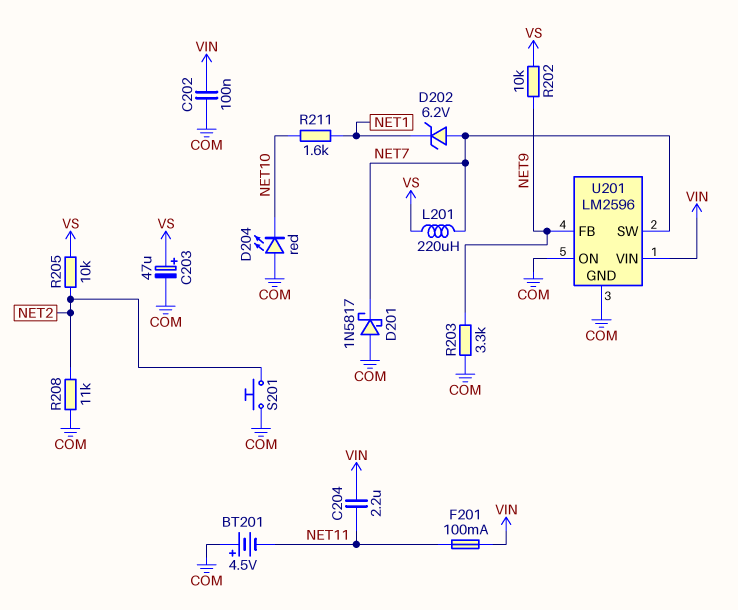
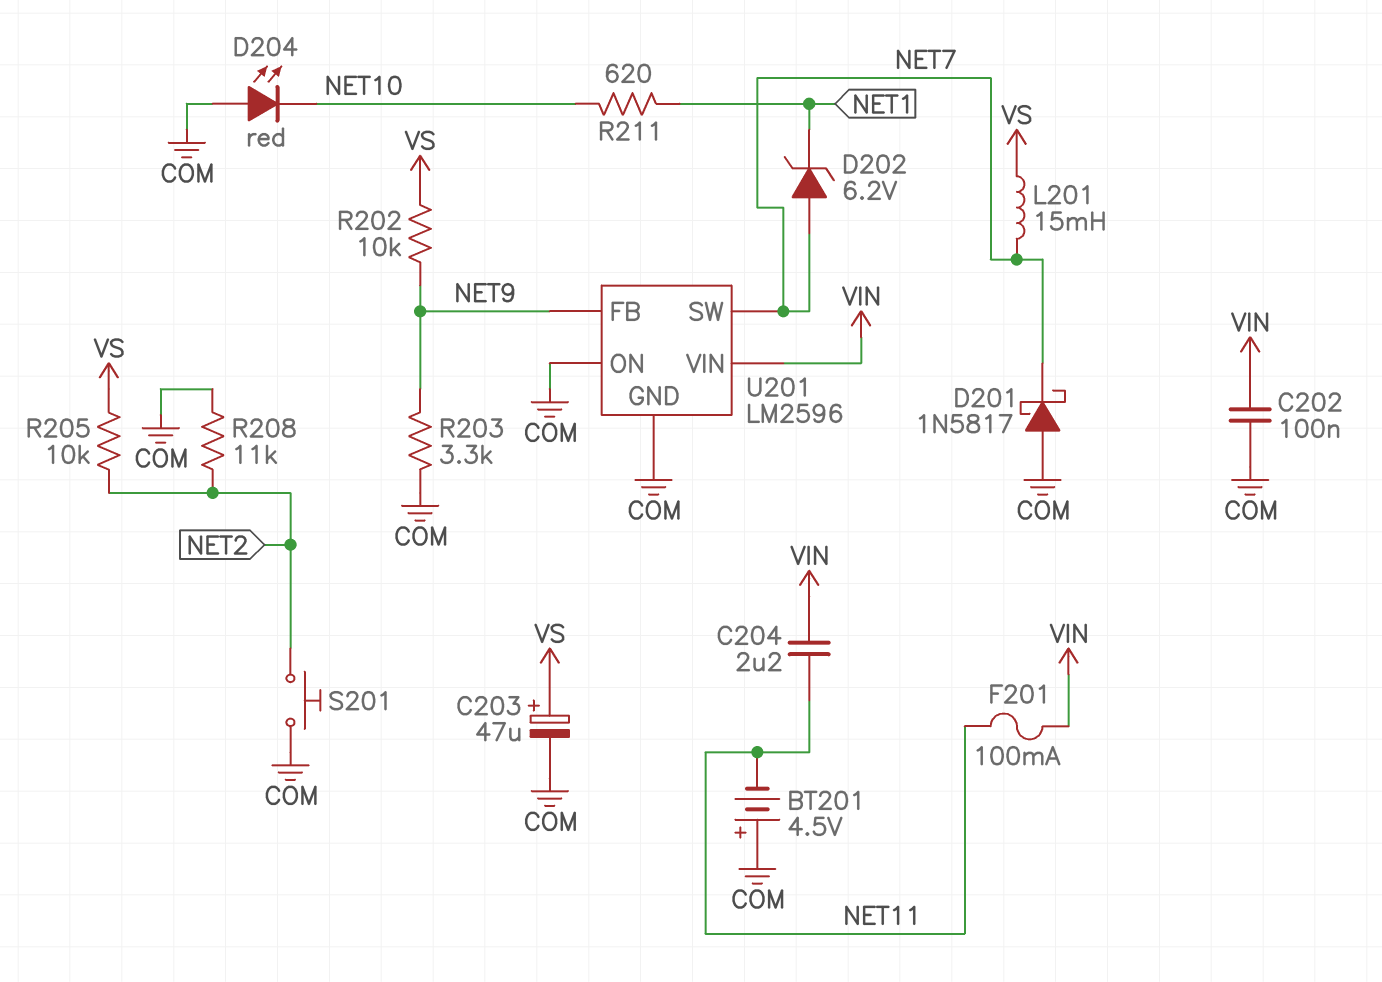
L201: 220uH (NET7, VS) -> 15mH (NET7, VS)
R211: 1.6k (NET1, NET10) -> 620 (NET1, NET10)

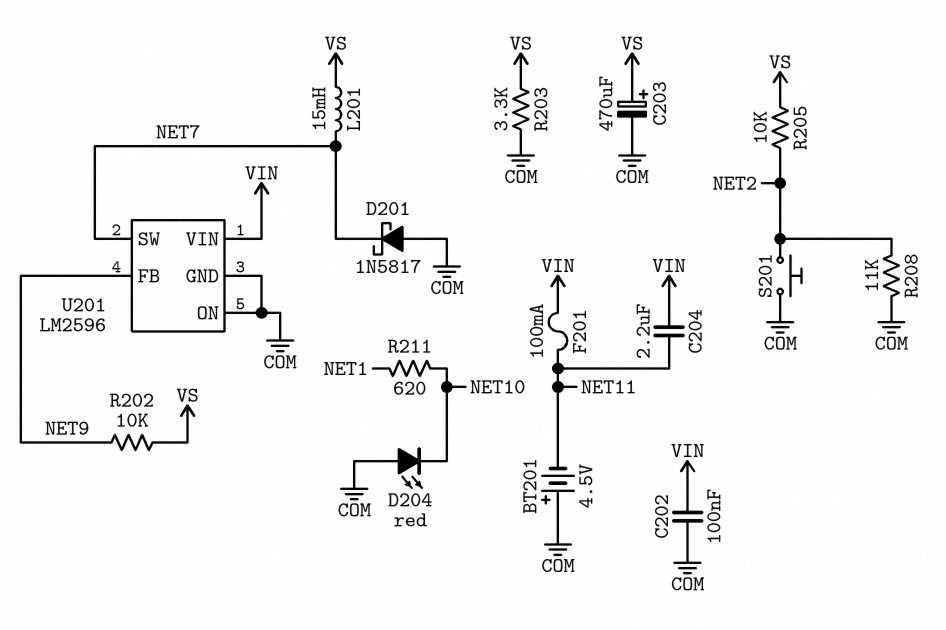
C203: 47uF (plus VS, minus COM) -> 470uF (plus VS, minus COM)
D202: zener 6.2V (A NET7, K NET1) -> none
R203: 3.3k (COM, NET9) -> 3.3k (COM, VS)

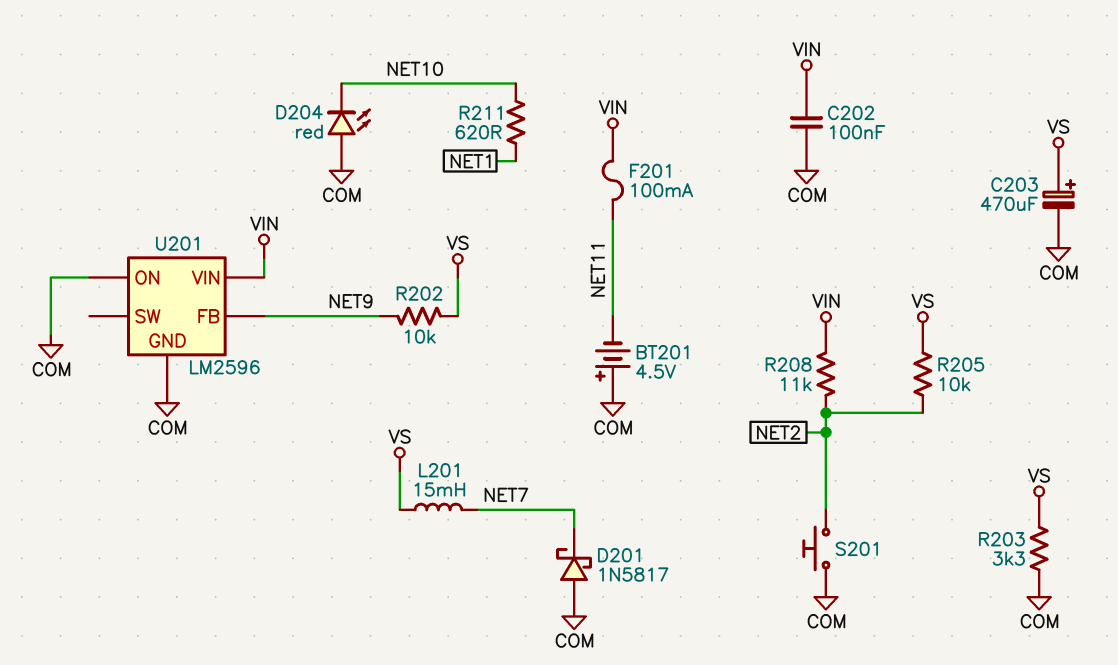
C204: 2.2uF (NET11, VIN) -> none
R208: 11k (COM, NET2) -> 11k (NET2, VIN)
U201 pin SW: NET7 -> none

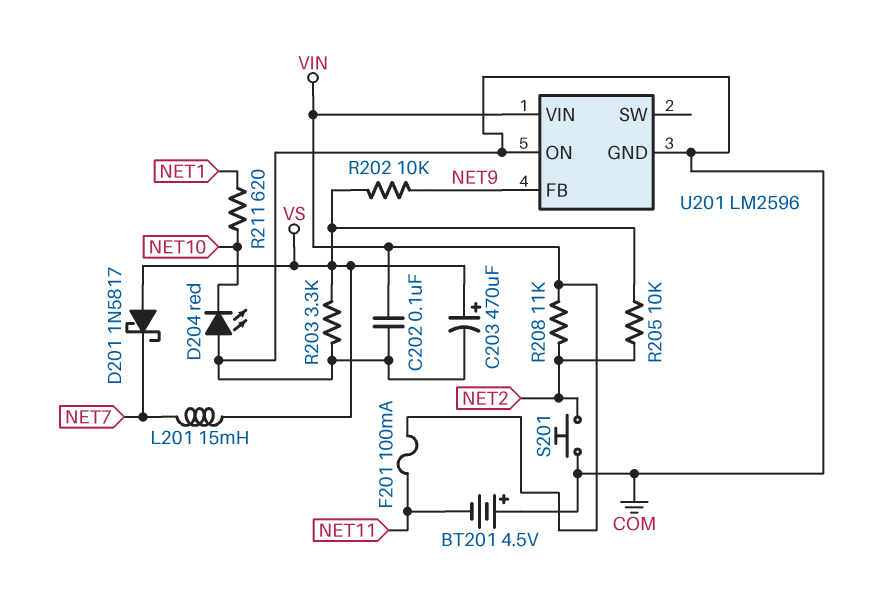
D201: schottky 1N5817 (A COM, K NET7) -> schottky 1N5817 (A VS, K NET7)

